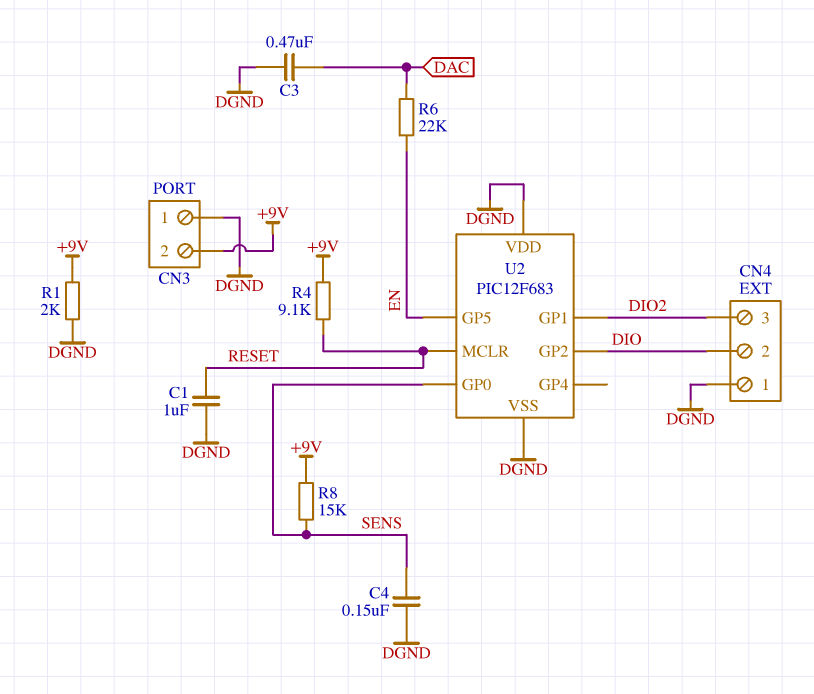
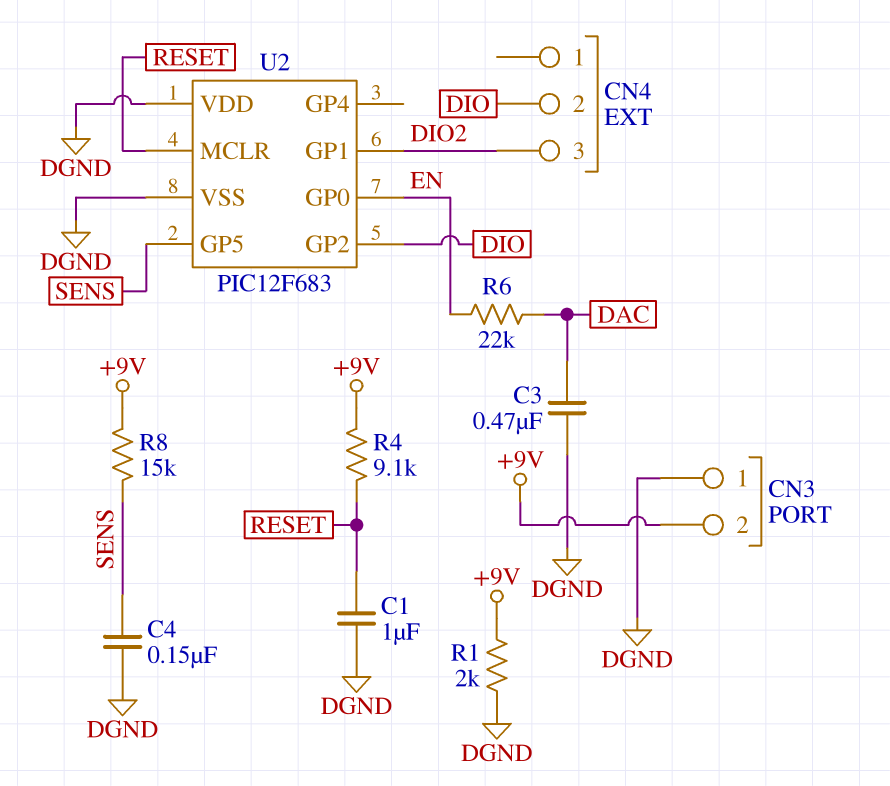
CN4 pin 1: DGND -> none
U2 pin GP0: SENS -> EN
U2 pin GP5: EN -> SENS

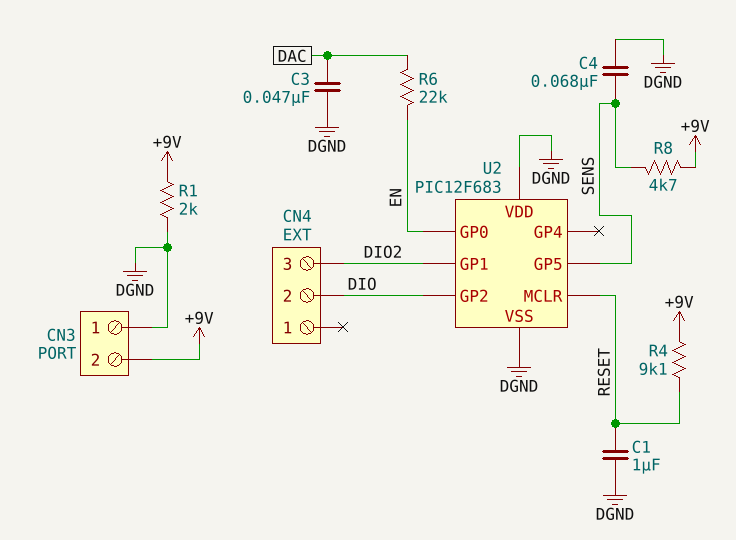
C3: 470nF (DAC, DGND) -> 47nF (DAC, DGND)
C4: 150nF (DGND, SENS) -> 68nF (DGND, SENS)
R8: 15k (+9V, SENS) -> 4.7k (+9V, SENS)

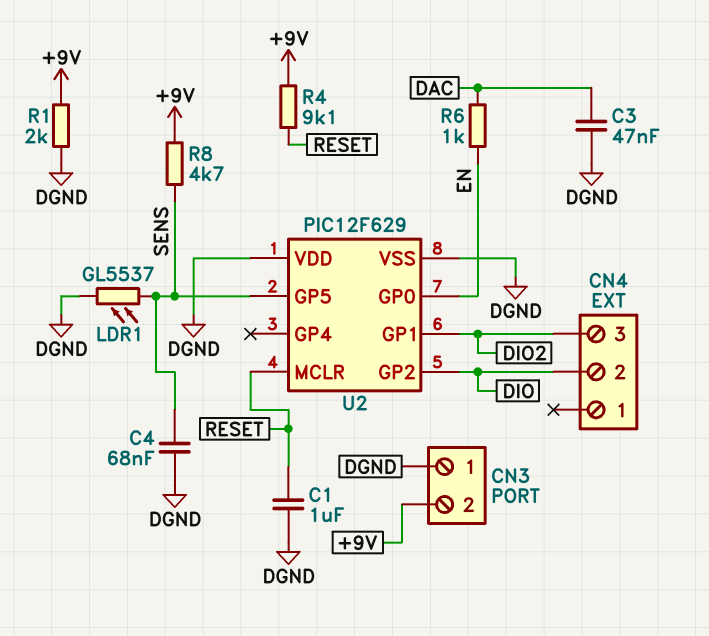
LDR1: none -> GL5537 (DGND, SENS)
R6: 22k (DAC, EN) -> 1k (DAC, EN)
U2: PIC12F683 -> PIC12F629

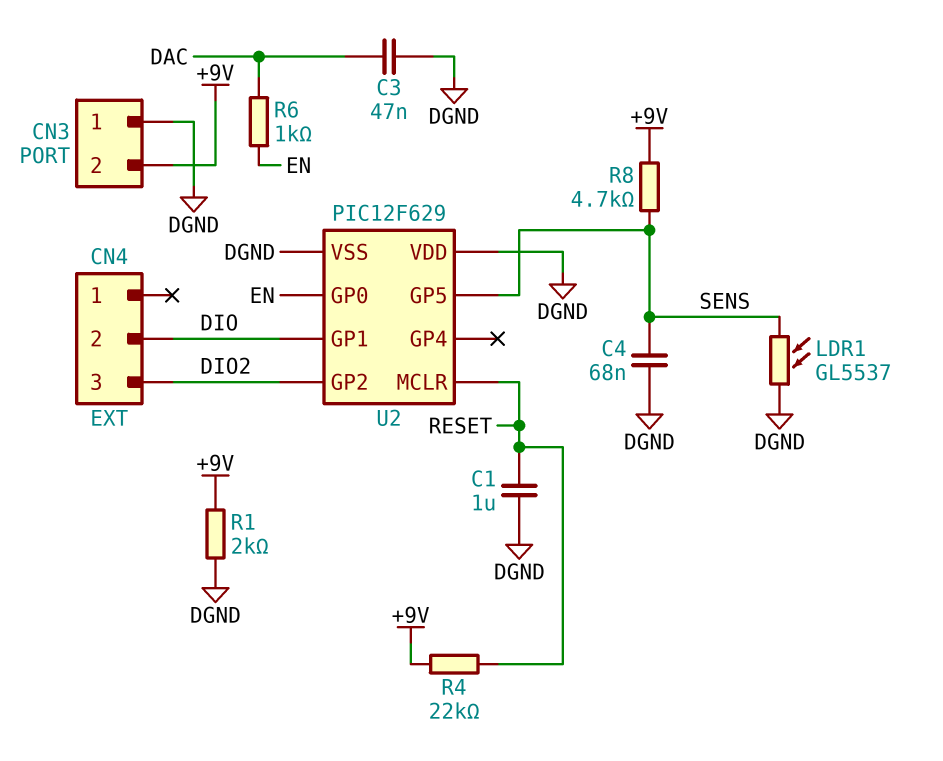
R4: 9.1k (+9V, RESET) -> 22k (+9V, RESET)
U2 pin GP1: DIO2 -> DIO
U2 pin GP2: DIO -> DIO2

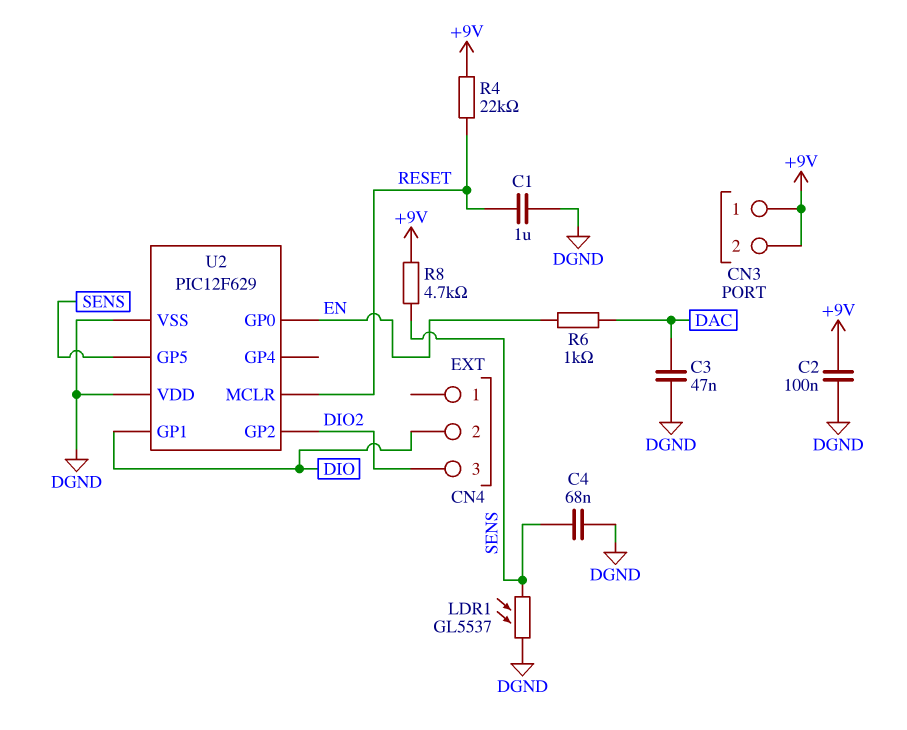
C2: none -> 100nF (+9V, DGND)
CN3 pin 1: DGND -> +9V
R1: 2k (+9V, DGND) -> none

